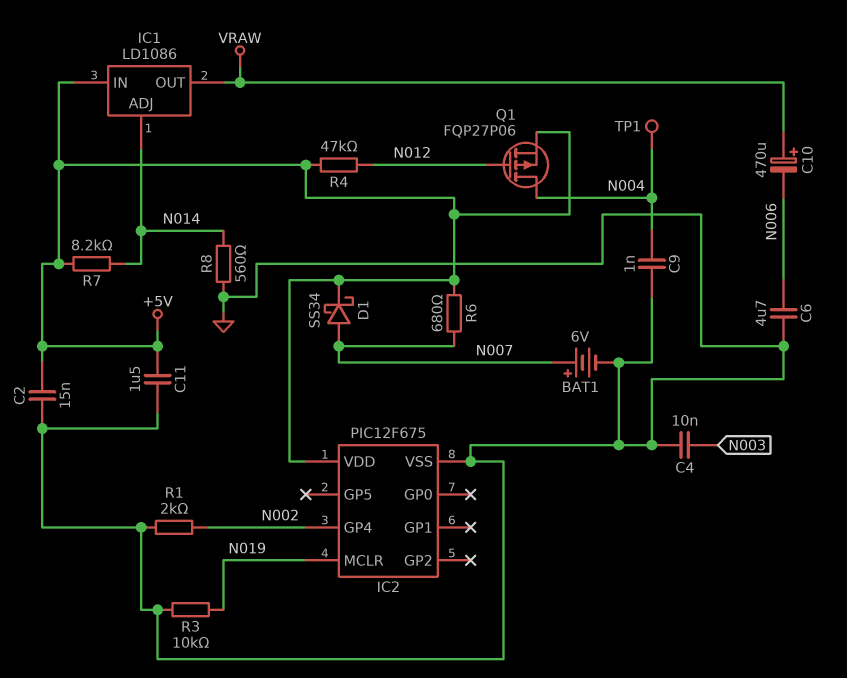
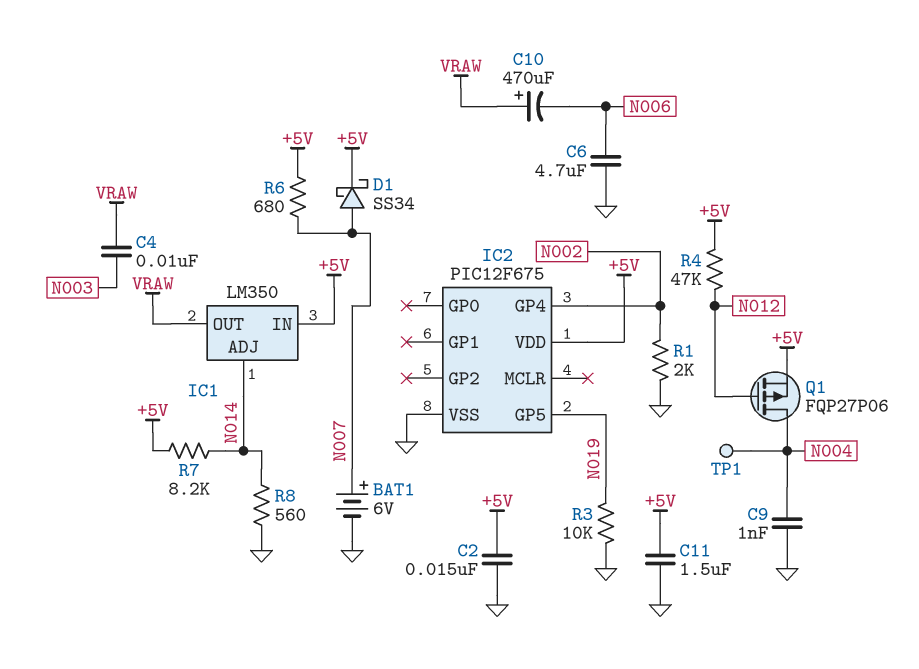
C4: 10nF (GND, N003) -> 10nF (N003, VRAW)
IC1: LD1086 -> LM350
IC2 pin GP5: none -> N019
IC2 pin MCLR: N019 -> none

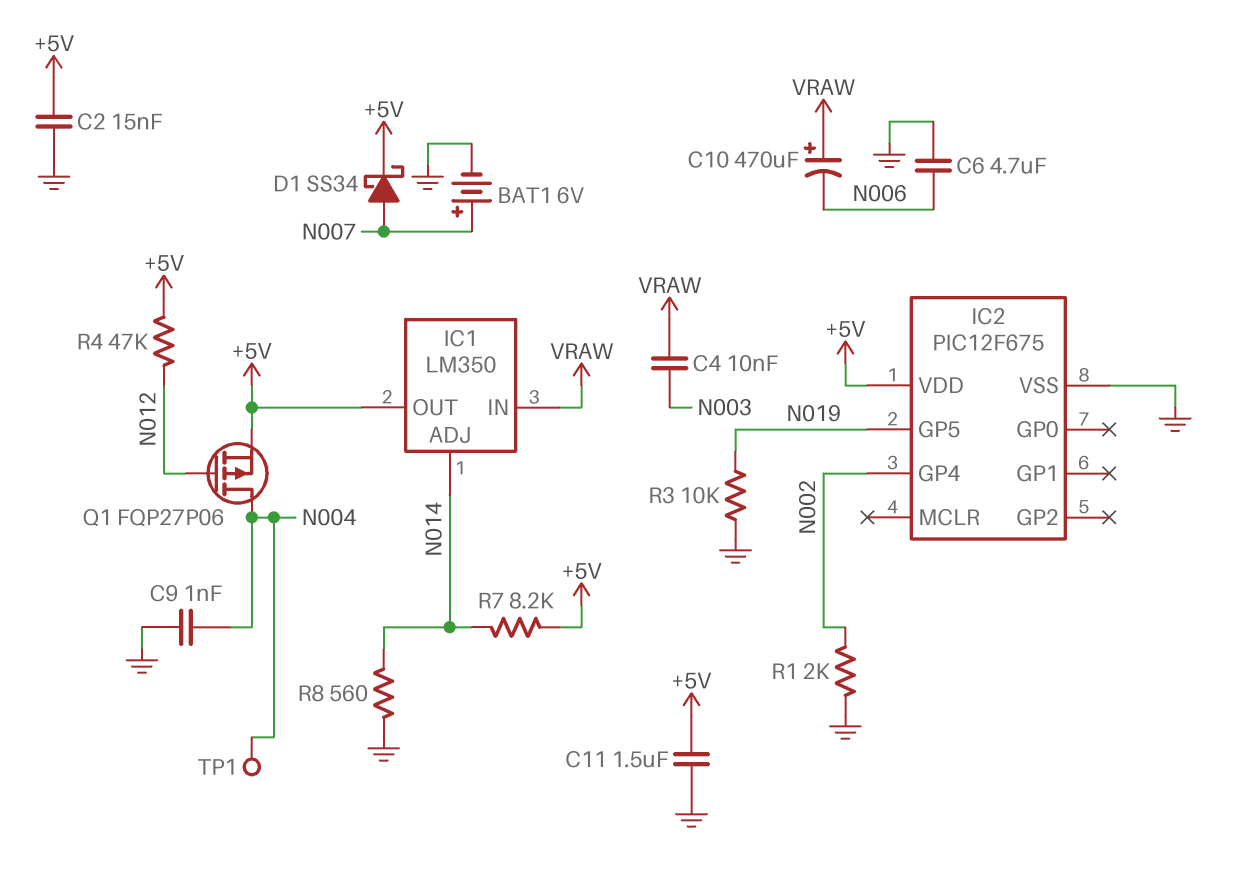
IC1 pin IN: +5V -> VRAW
IC1 pin OUT: VRAW -> +5V
R6: 680 (+5V, N007) -> none

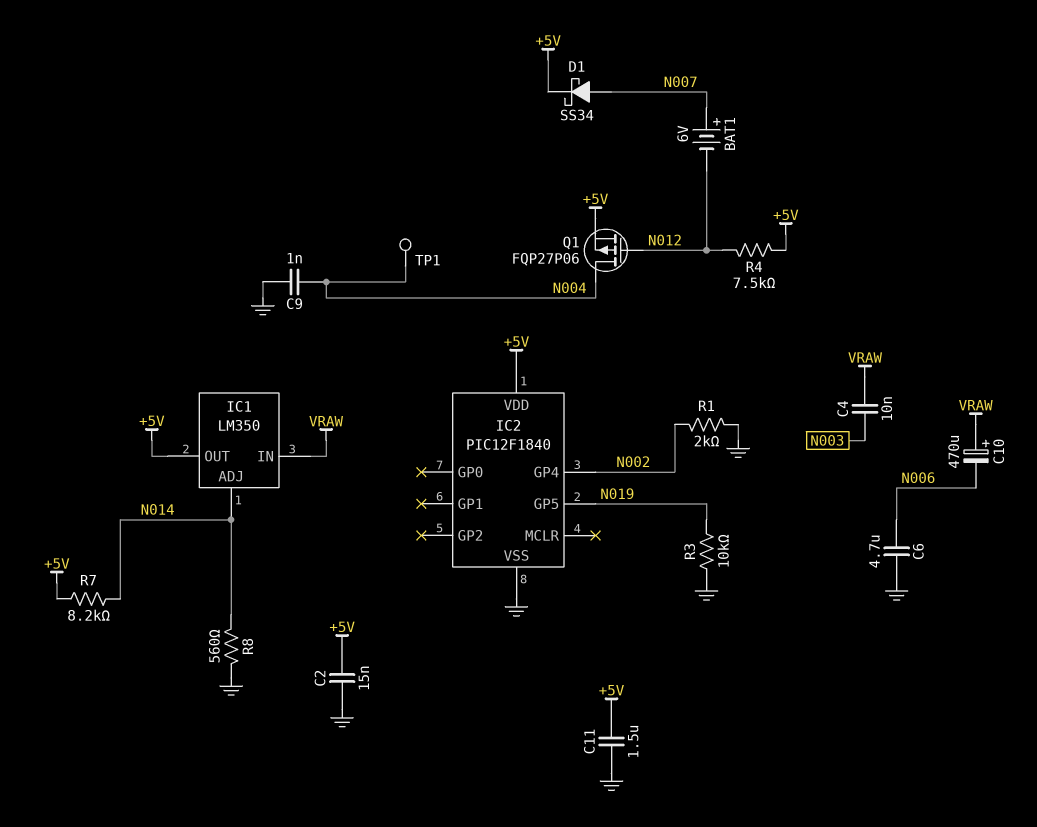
BAT1: 6V (plus N007, minus GND) -> 6V (plus N007, minus N012)
IC2: PIC12F675 -> PIC12F1840
R4: 47k (+5V, N012) -> 7.5k (+5V, N012)

